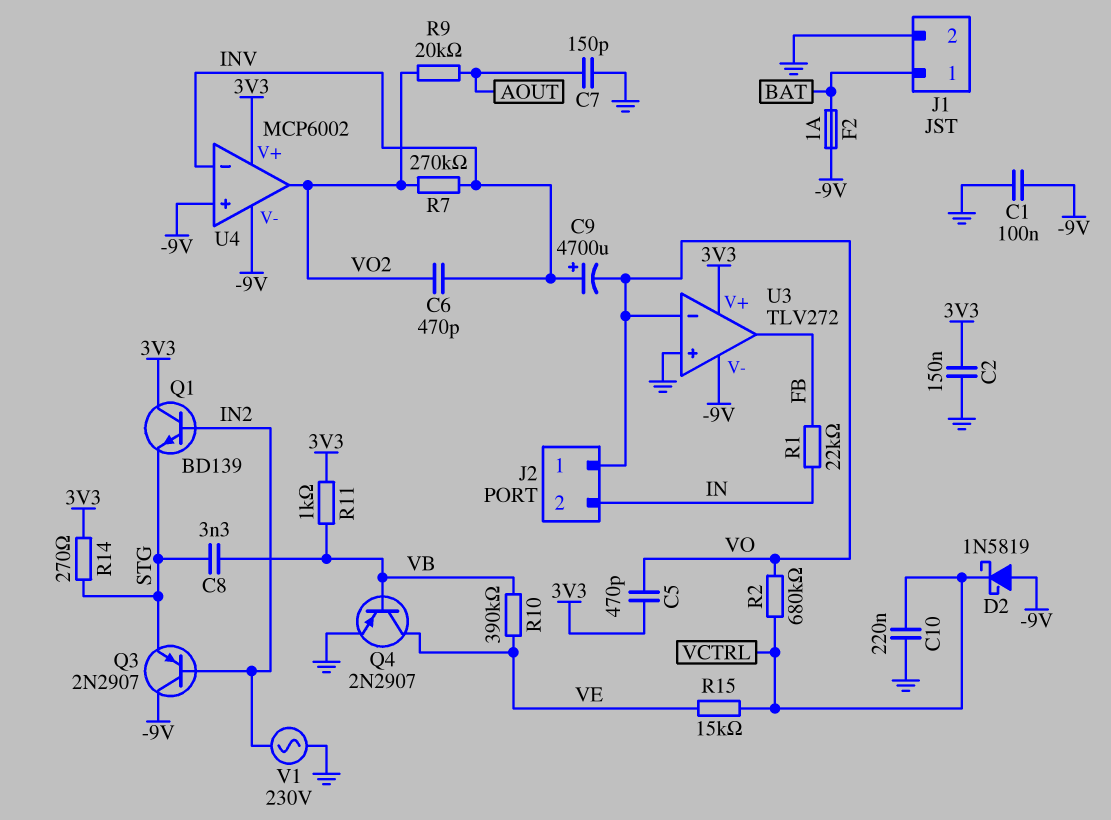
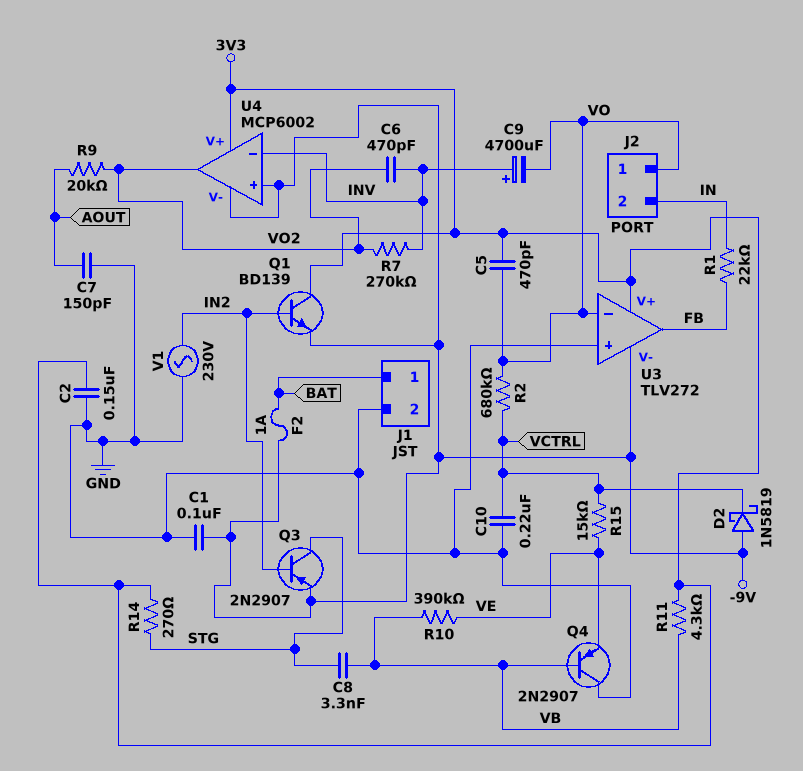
Q1: NPN BD139 (B IN2, C 3V3, E STG) -> NPN BD139 (B IN2, C 3V3, E -9V)
Q3: PNP 2N2907 (B IN2, C -9V, E STG) -> PNP 2N2907 (B IN2, C STG, E -9V)
Q4: PNP 2N2907 (B VB, C VE, E GND) -> PNP 2N2907 (B VB, C GND, E VE)
R11: 1k (3V3, VB) -> 4.3k (3V3, VB)

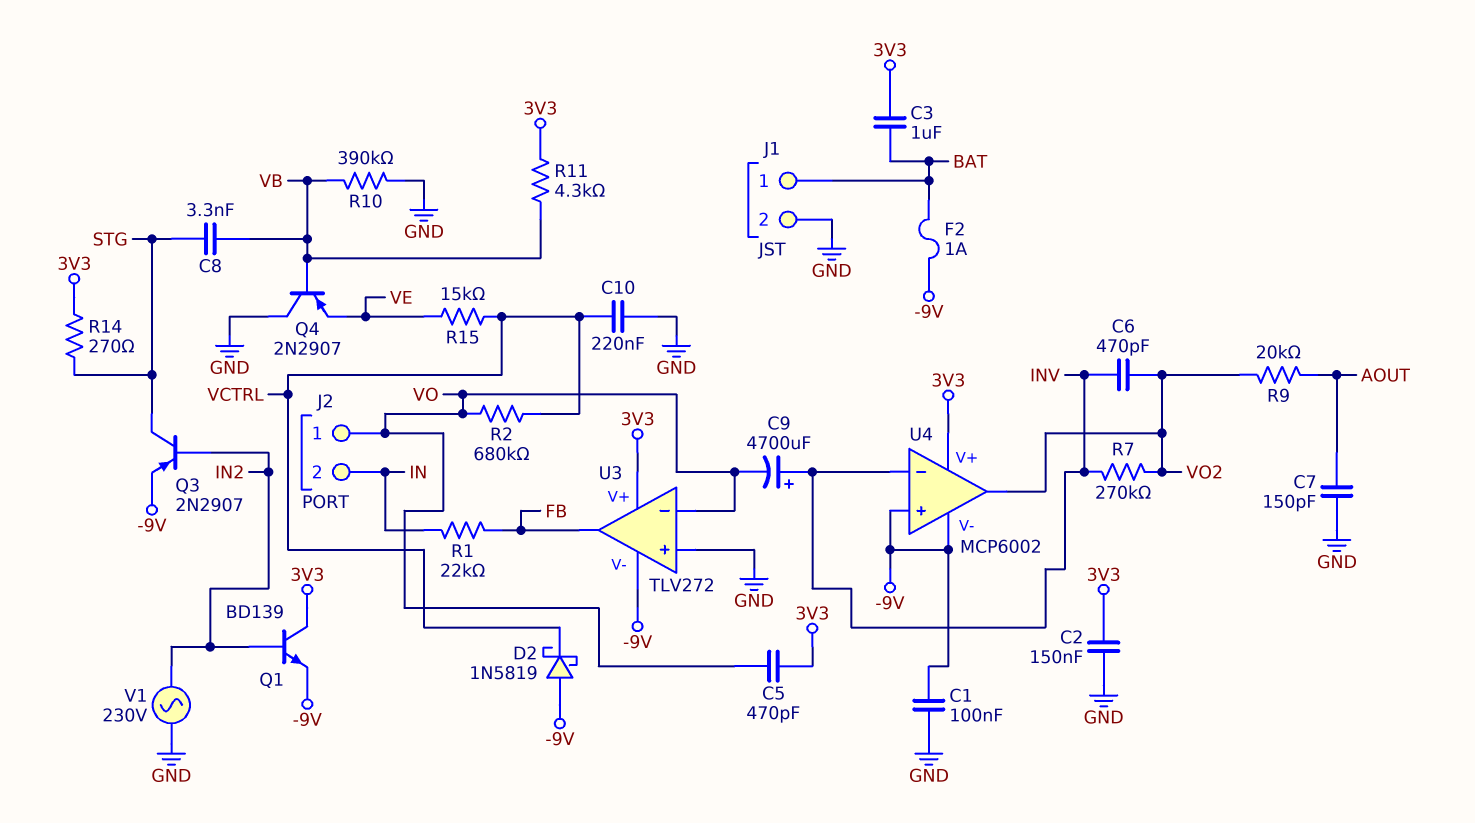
C3: none -> 1uF (3V3, BAT)
R10: 390k (VB, VE) -> 390k (GND, VB)

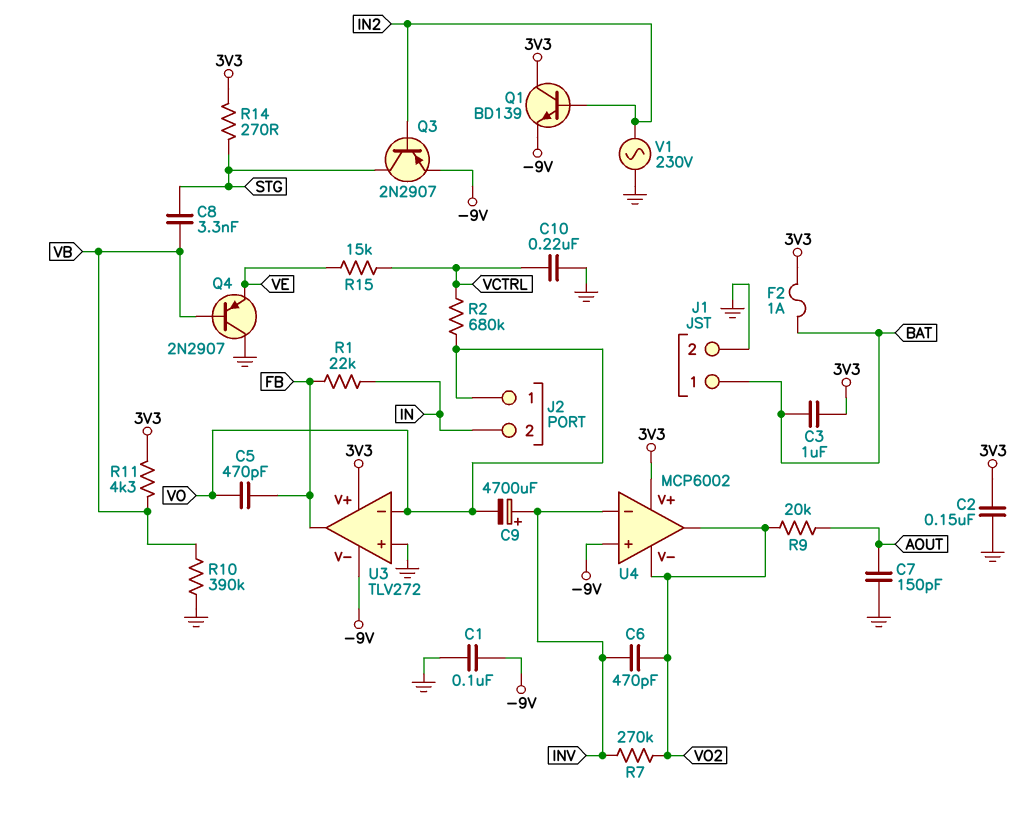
C5: 470pF (3V3, VO) -> 470pF (FB, VO)
D2: schottky 1N5819 (A -9V, K VCTRL) -> none
F2: 1A (-9V, BAT) -> 1A (3V3, BAT)
U4 pin V-: -9V -> VO2

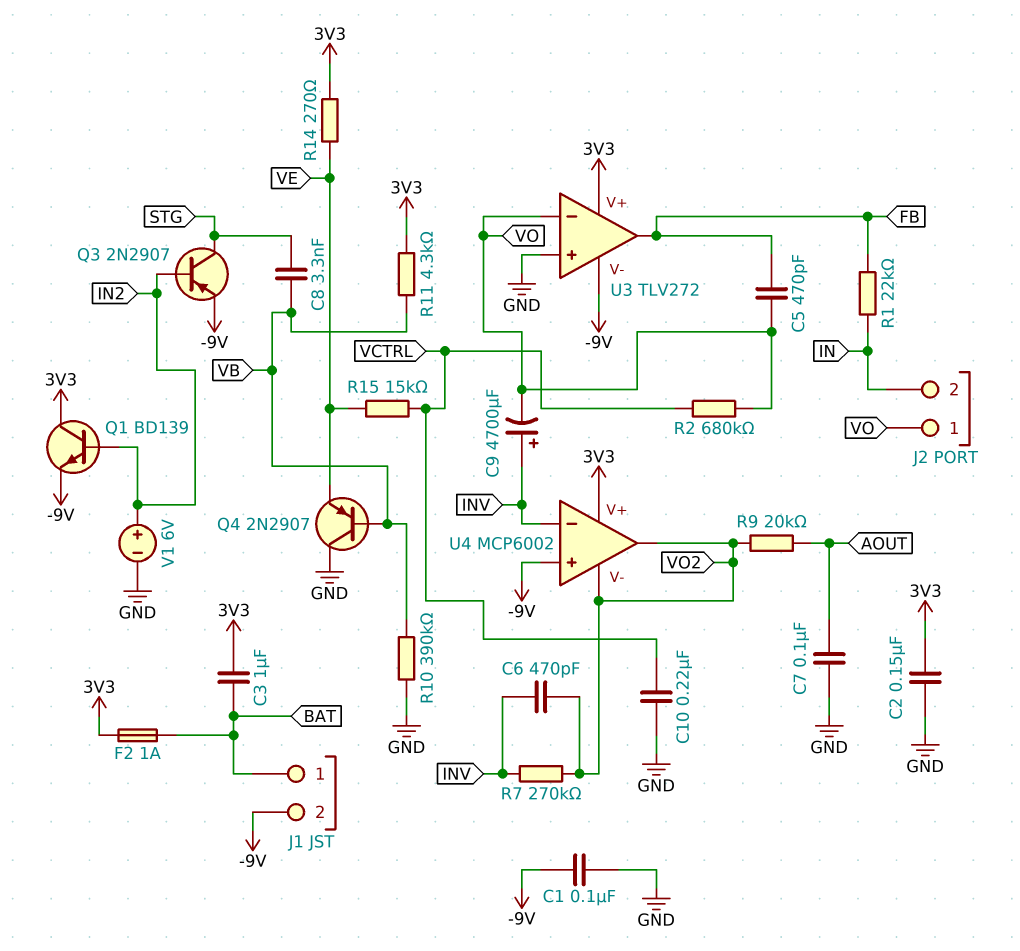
C7: 150pF (AOUT, GND) -> 100nF (AOUT, GND)
J1 pin 2: GND -> -9V
R14: 270 (3V3, STG) -> 270 (3V3, VE)
V1: AC 230V (GND, IN2) -> 6V (plus IN2, minus GND)

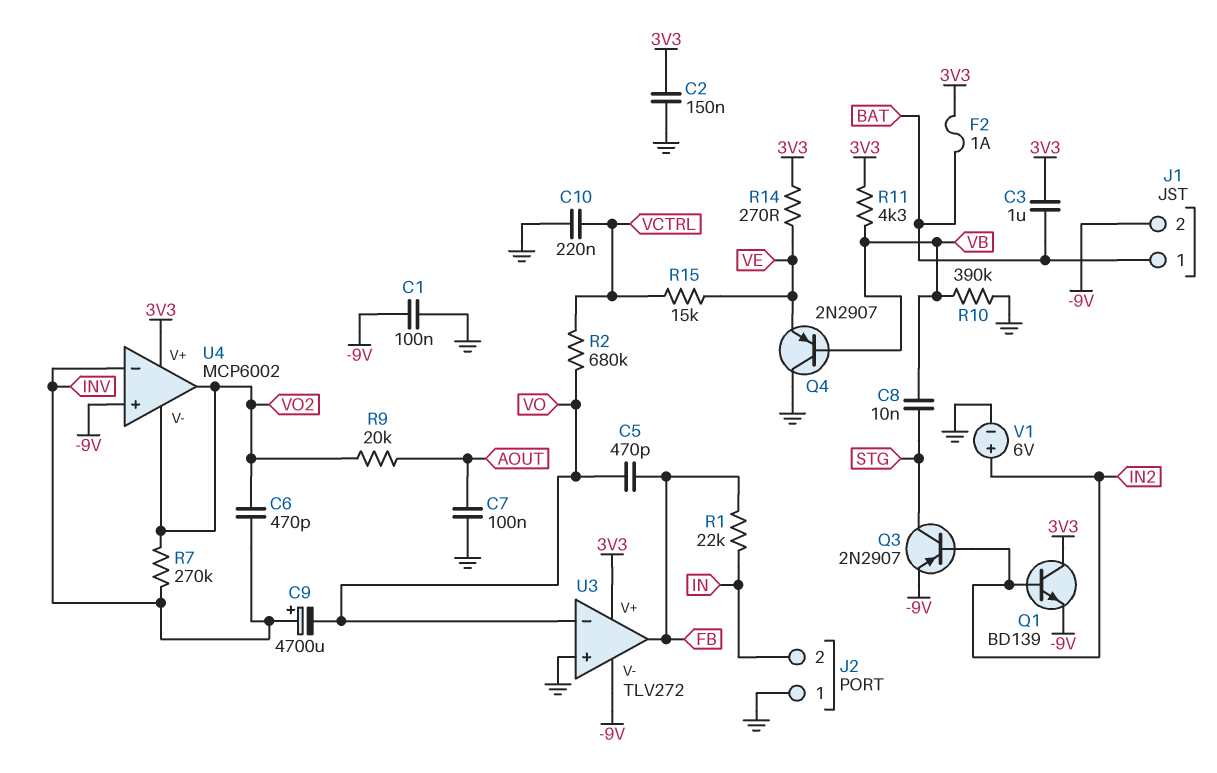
C8: 3.3nF (STG, VB) -> 10nF (STG, VB)
J2 pin 1: VO -> GND

